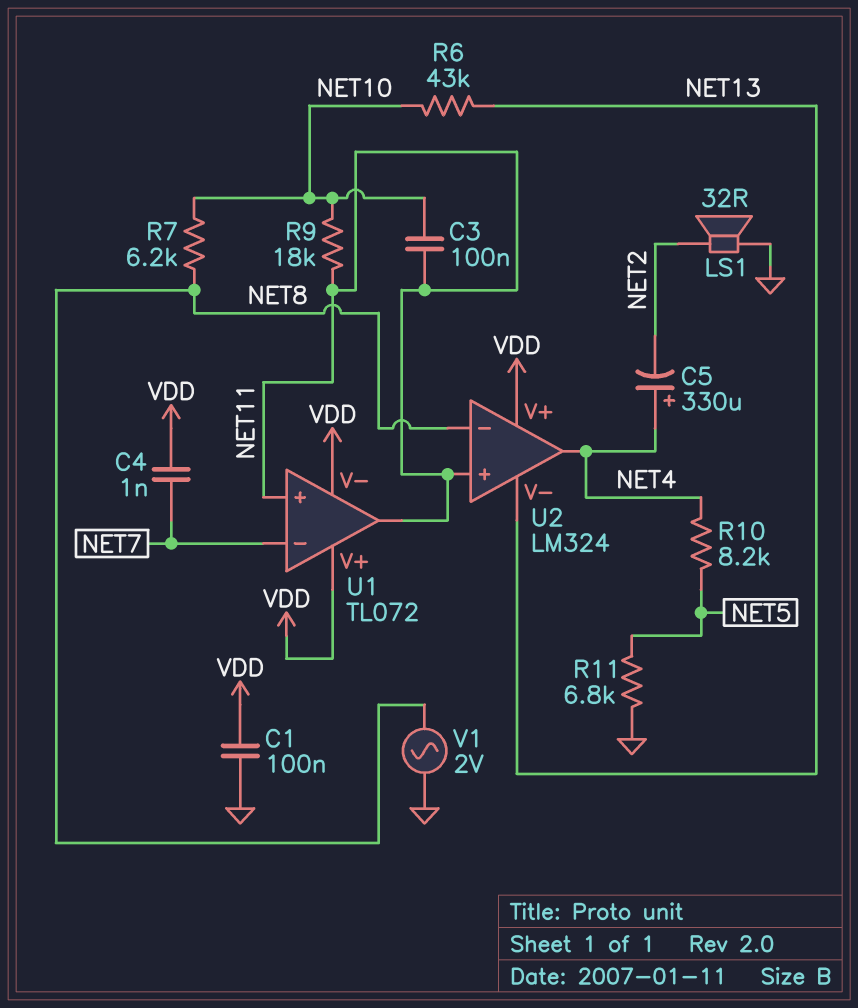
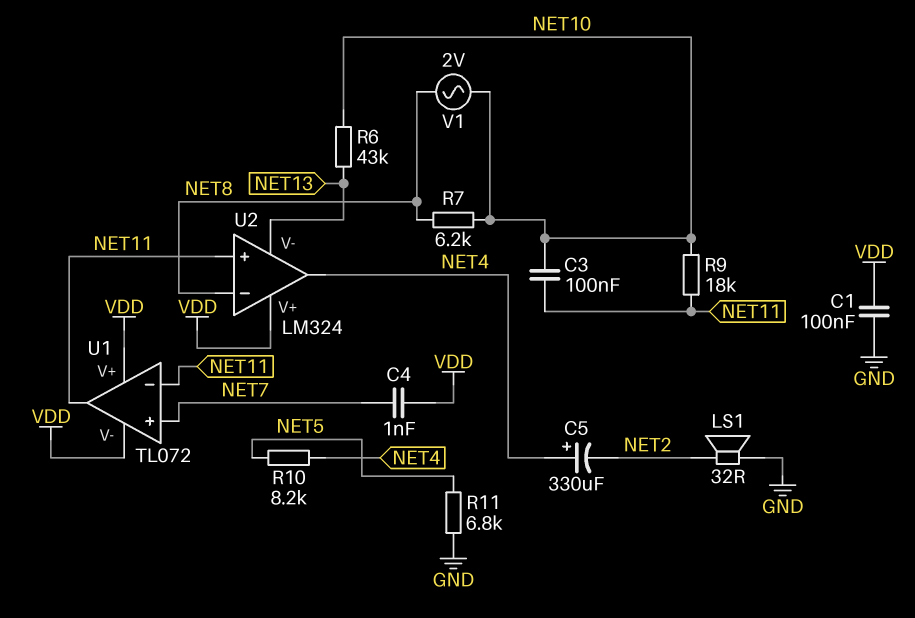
U1 pin in+: NET11 -> NET7
U1 pin in-: NET7 -> NET11
V1: AC 2V (GND, NET8) -> AC 2V (NET8, NET10)

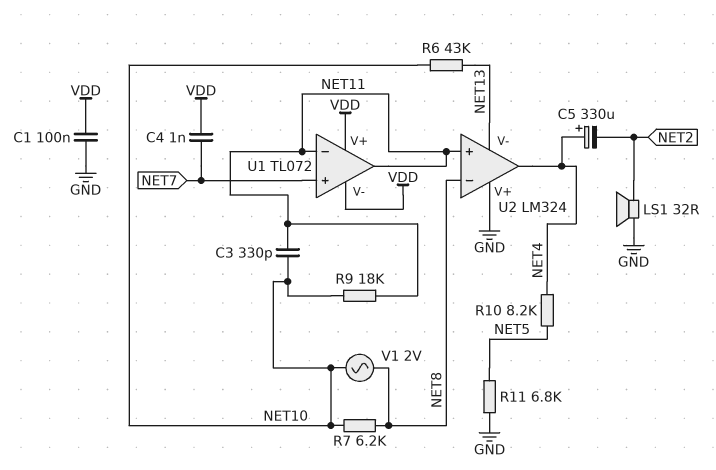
C3: 100nF (NET10, NET11) -> 330pF (NET10, NET11)
U2 pin V+: VDD -> GND

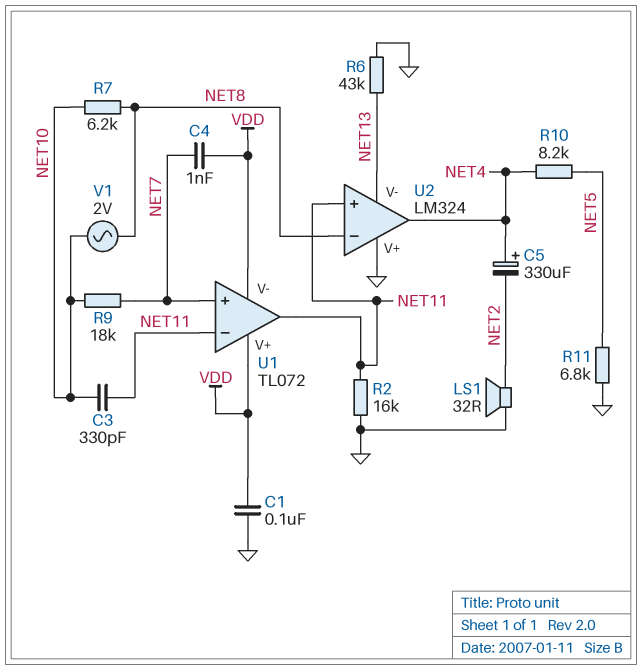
R2: none -> 16k (GND, NET11)
R6: 43k (NET10, NET13) -> 43k (GND, NET13)
R9: 18k (NET10, NET11) -> 18k (NET7, NET10)

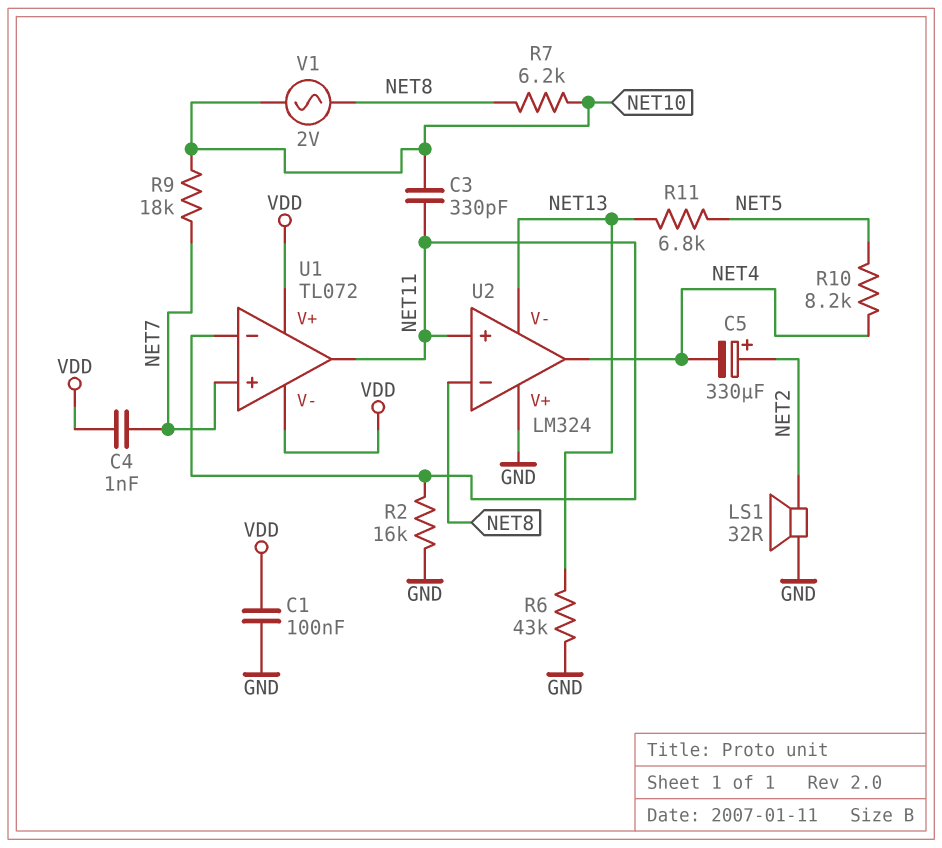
C5: 330uF (plus NET4, minus NET2) -> 330uF (plus NET2, minus NET4)
R11: 6.8k (GND, NET5) -> 6.8k (NET5, NET13)

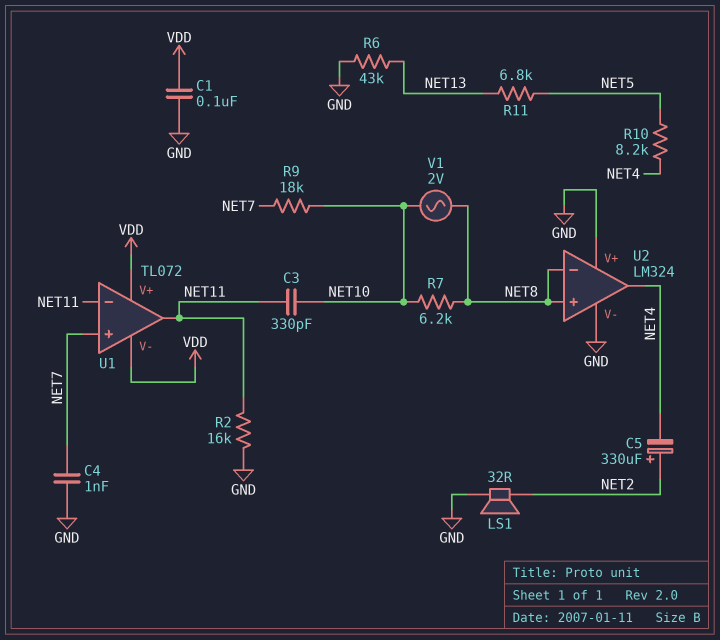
C4: 1nF (NET7, VDD) -> 1nF (GND, NET7)
U2 pin V-: NET13 -> GND
U2 pin in+: NET11 -> NET8

